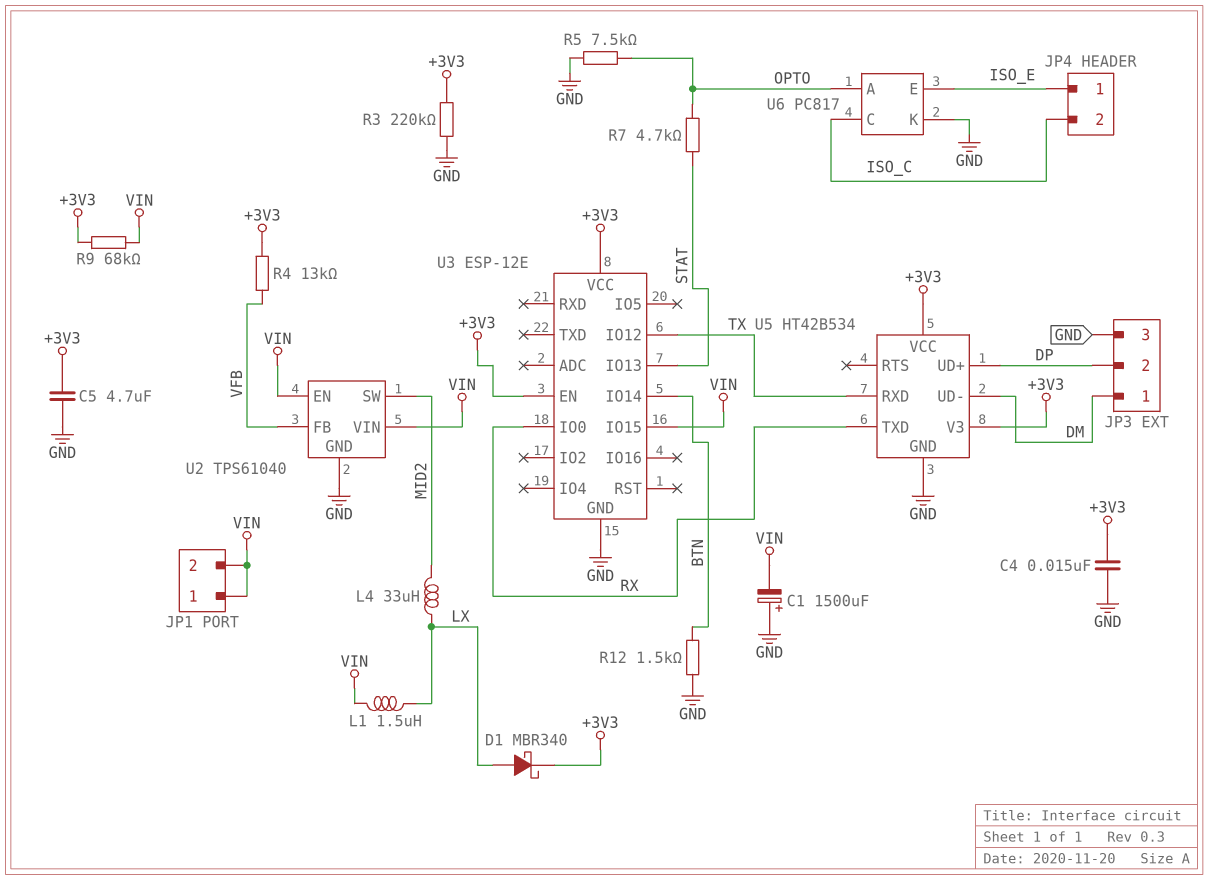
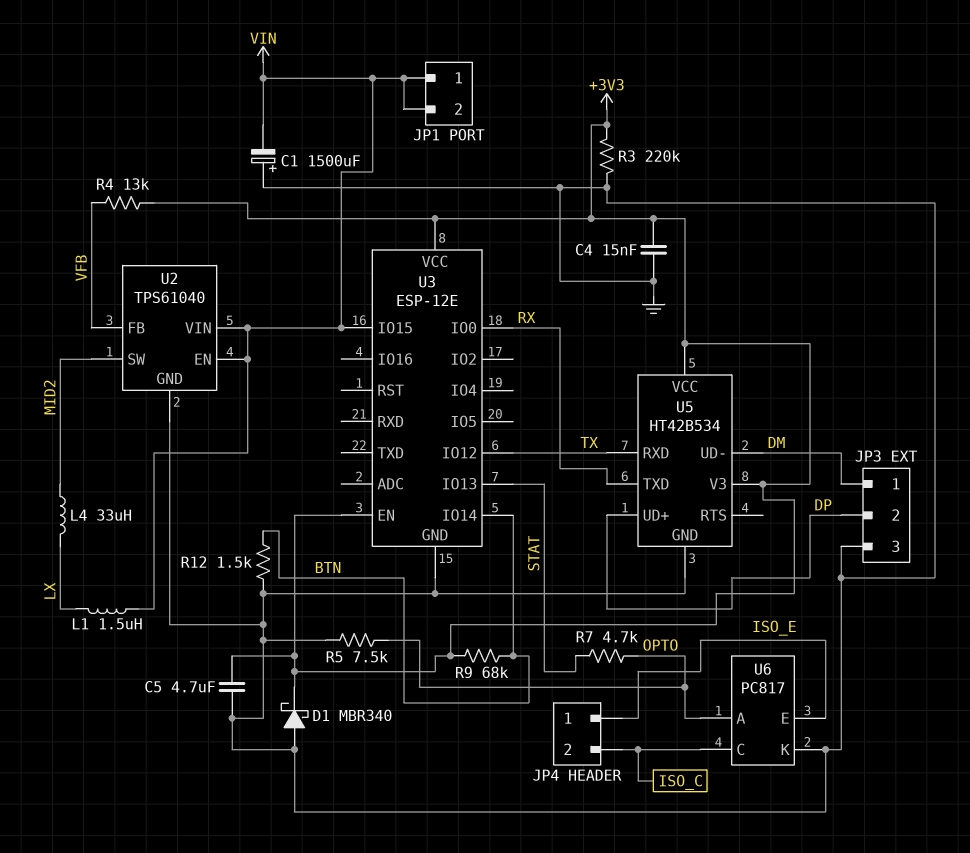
D1: schottky MBR340 (A LX, K +3V3) -> schottky MBR340 (A GND, K +3V3)
R9: 68k (+3V3, VIN) -> 68k (+3V3, BTN)

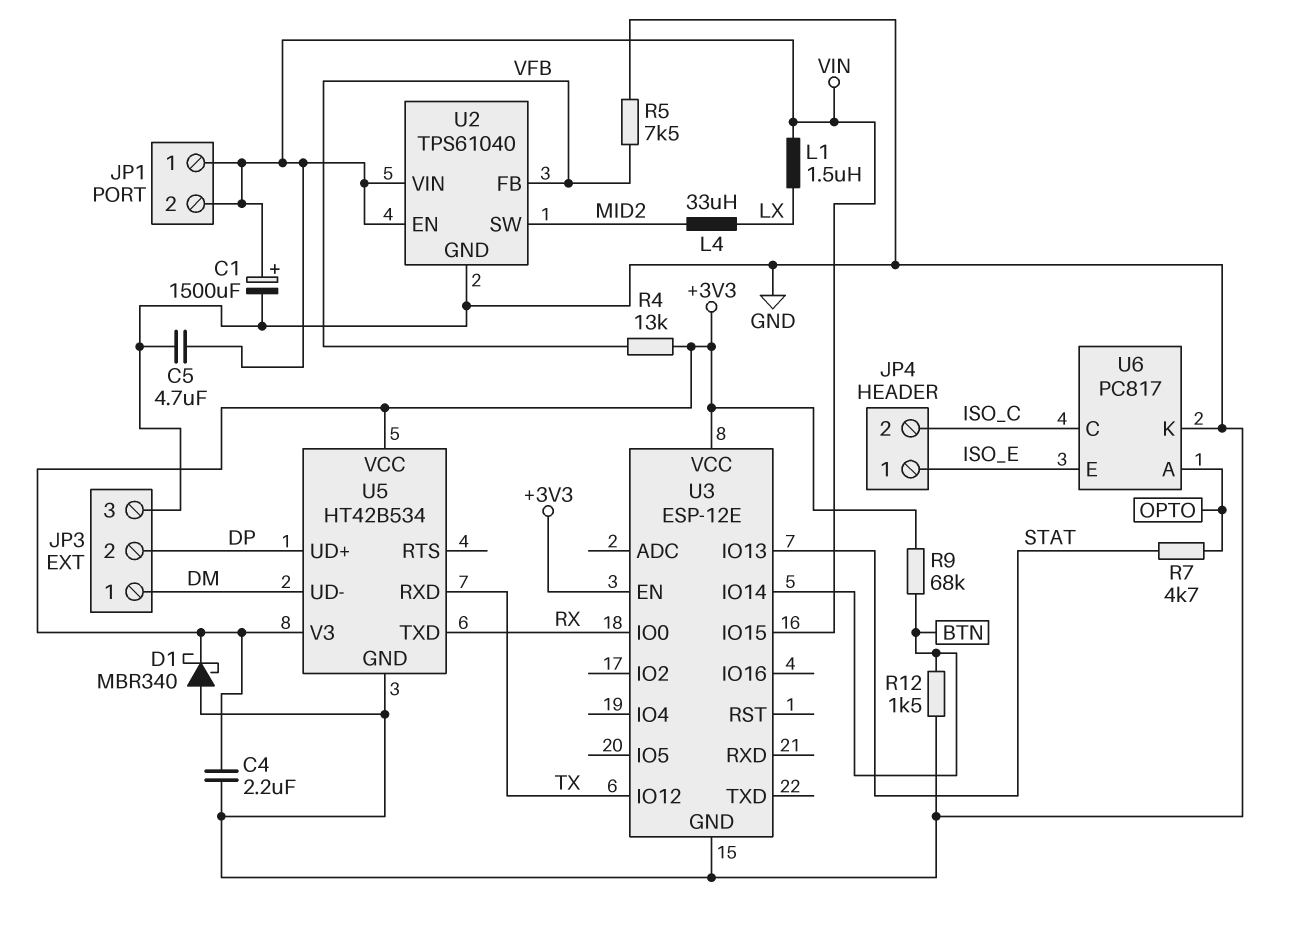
C1: 1500uF (plus GND, minus VIN) -> 1500uF (plus VIN, minus GND)
C4: 15nF (+3V3, GND) -> 2.2uF (+3V3, GND)
C5: 4.7uF (+3V3, GND) -> 4.7uF (GND, VIN)
R3: 220k (+3V3, GND) -> none
R5: 7.5k (GND, OPTO) -> 7.5k (GND, VFB)

